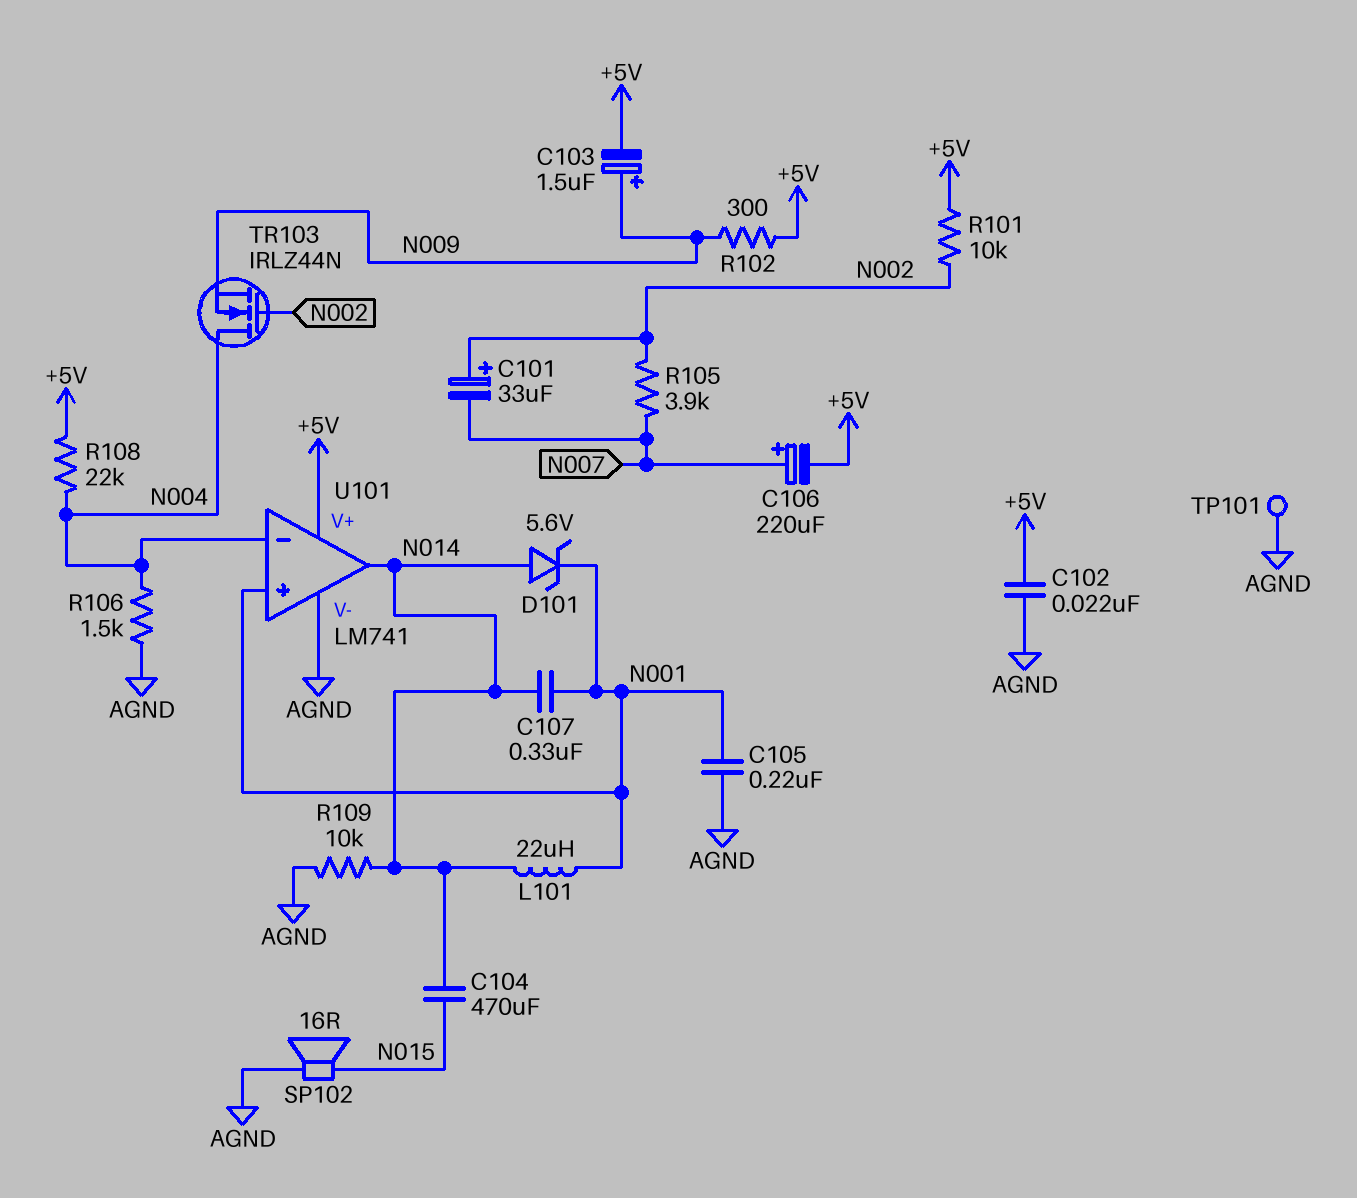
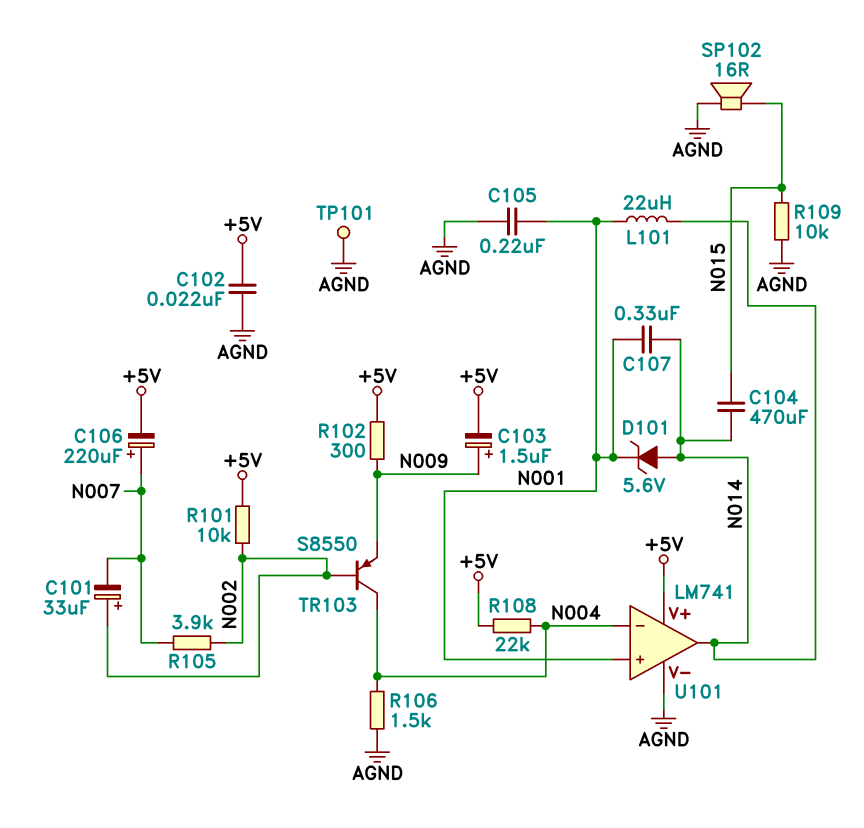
R109: 10k (AGND, N014) -> 10k (AGND, N015)
TR103: NMOS IRLZ44N (G N002, D N004, S N009) -> PNP S8550 (B N002, C N004, E N009)

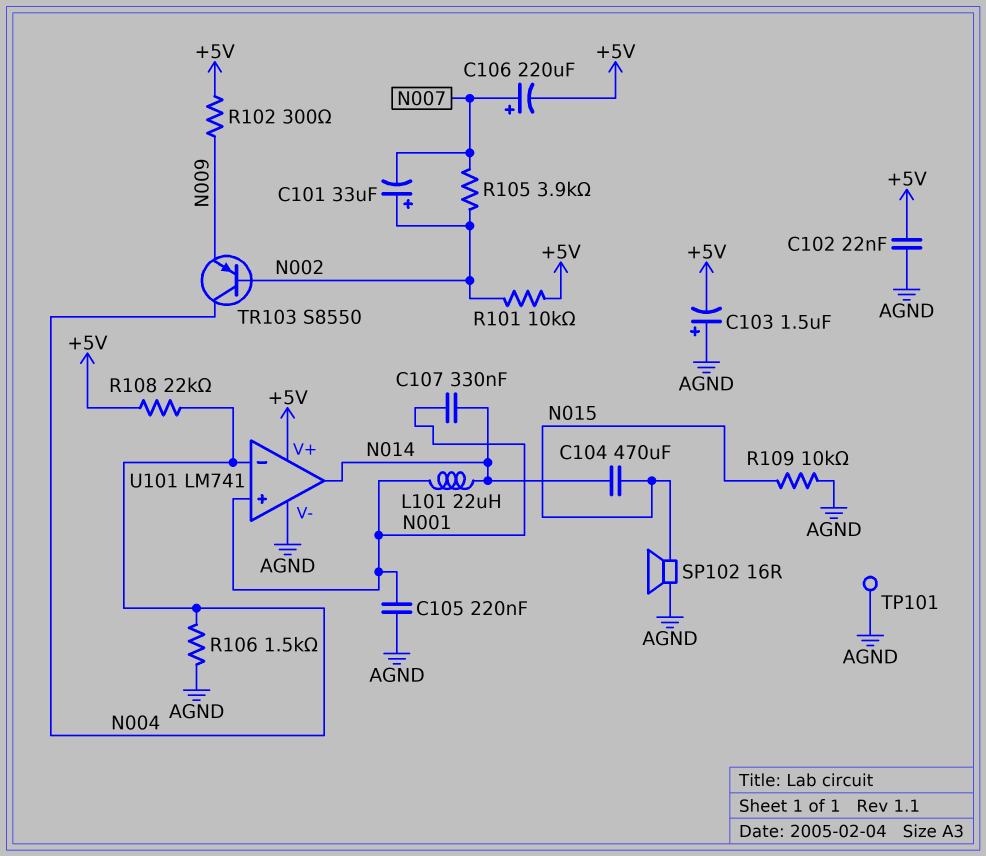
C103: 1.5uF (plus N009, minus +5V) -> 1.5uF (plus AGND, minus +5V)
D101: zener 5.6V (A N014, K N001) -> none

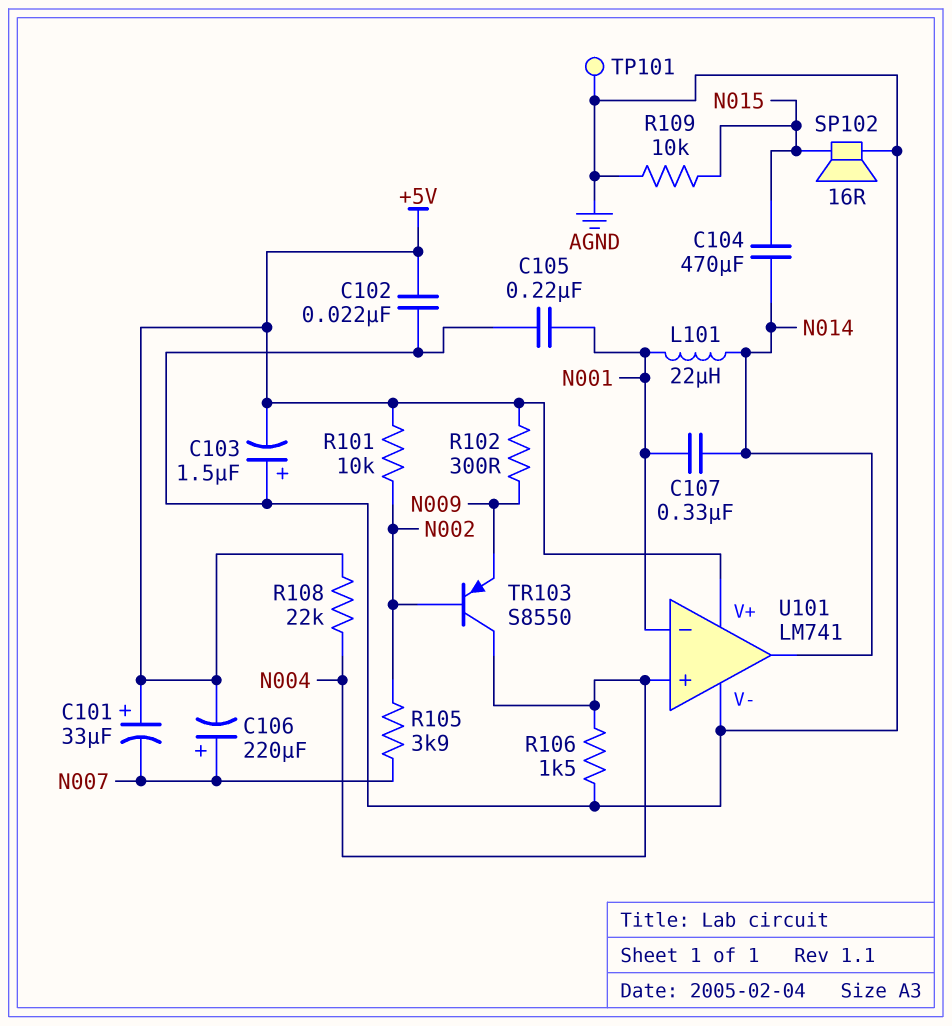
C101: 33uF (plus N002, minus N007) -> 33uF (plus +5V, minus N007)
U101 pin in+: N001 -> N004
U101 pin in-: N004 -> N001

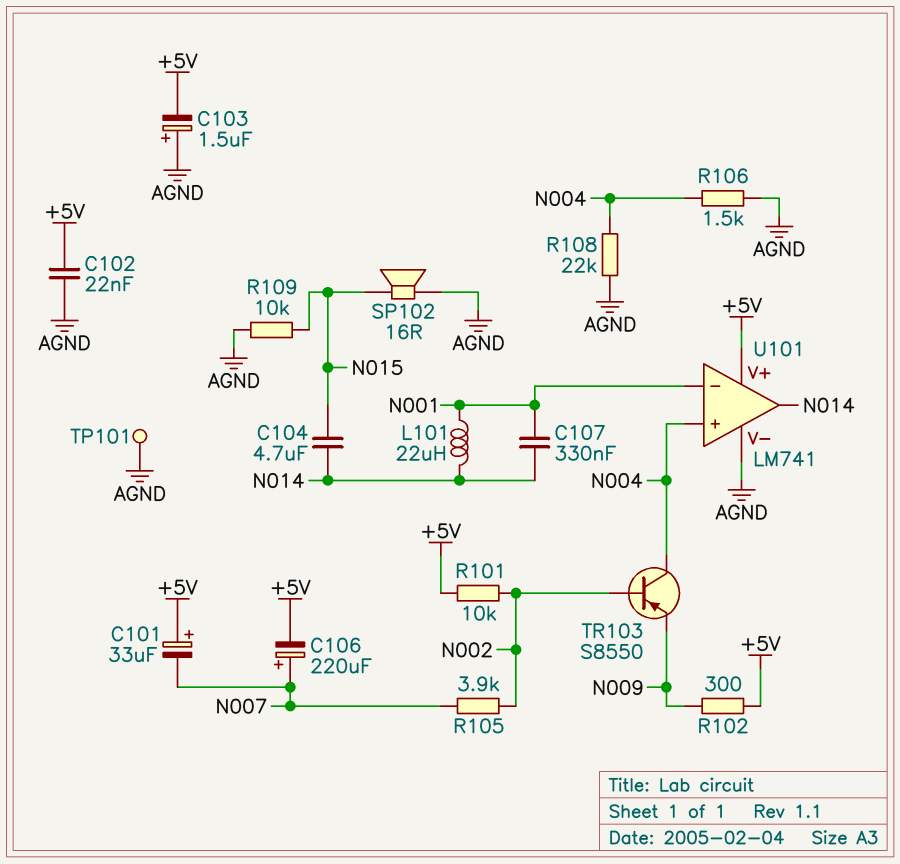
C104: 470uF (N014, N015) -> 4.7uF (N014, N015)
C105: 220nF (AGND, N001) -> none
R108: 22k (+5V, N004) -> 22k (AGND, N004)

